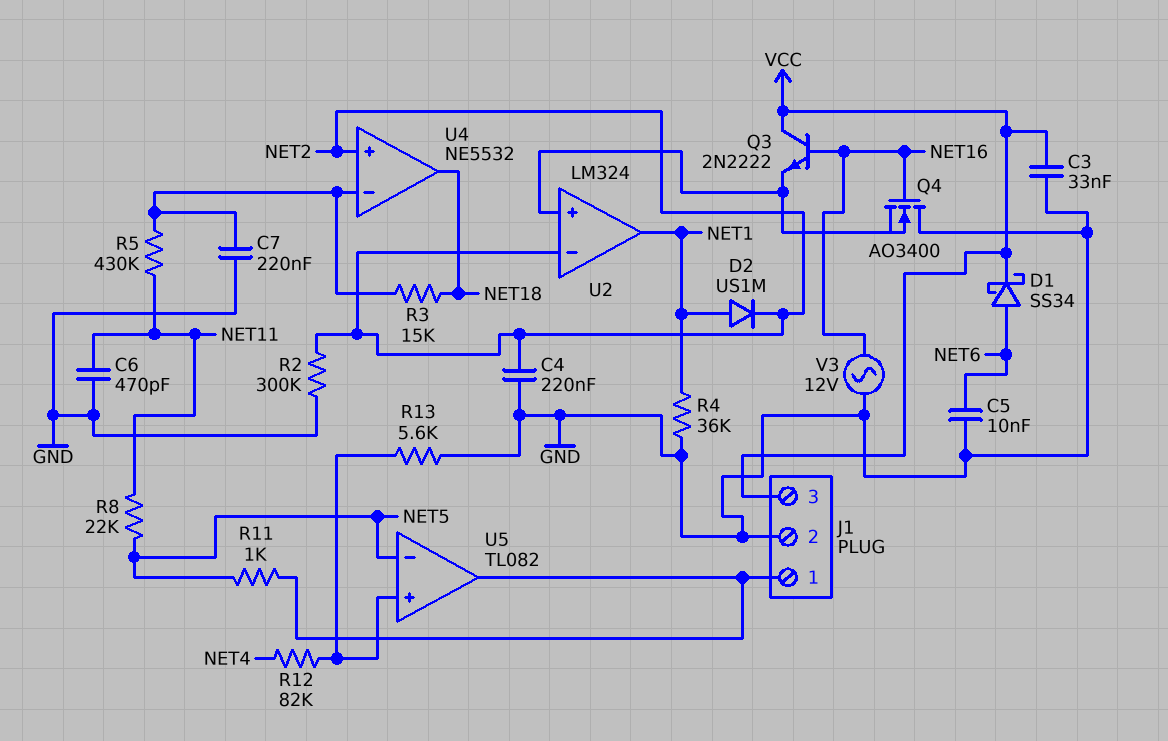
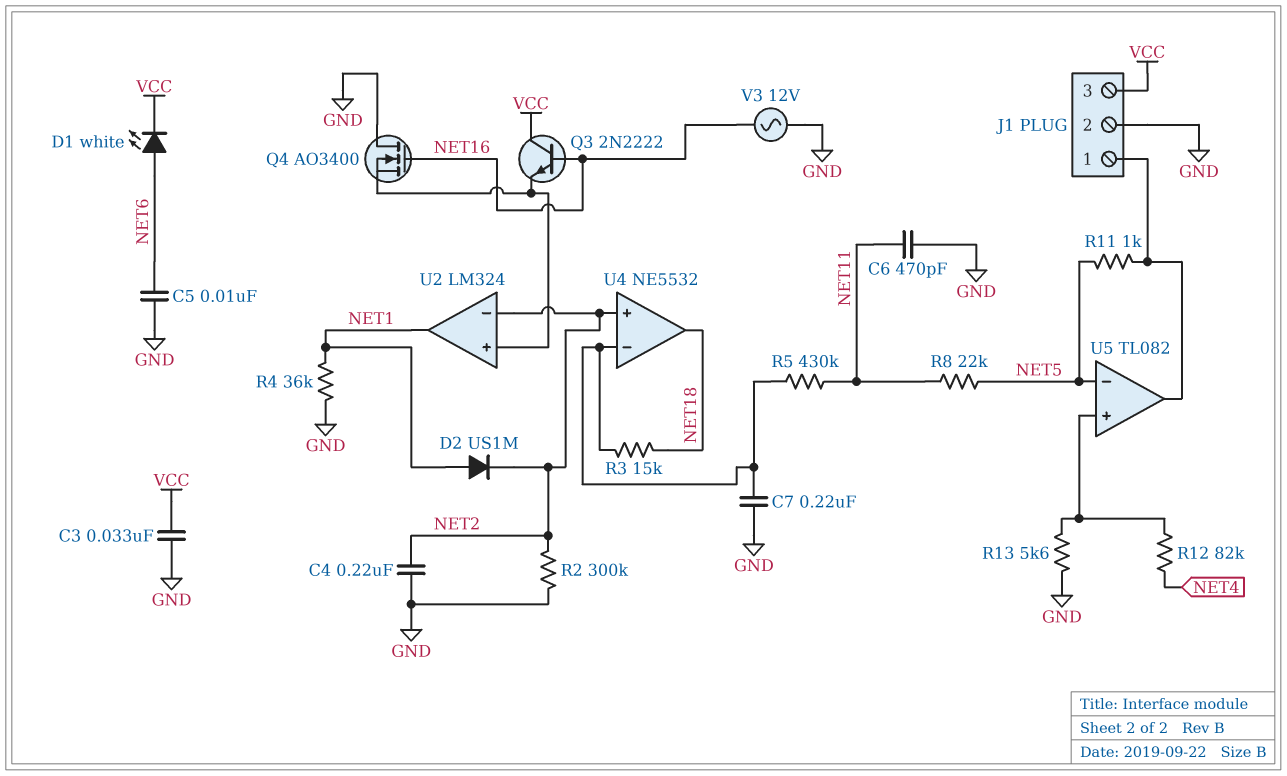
D1: schottky SS34 (A NET6, K VCC) -> LED white (A NET6, K VCC)

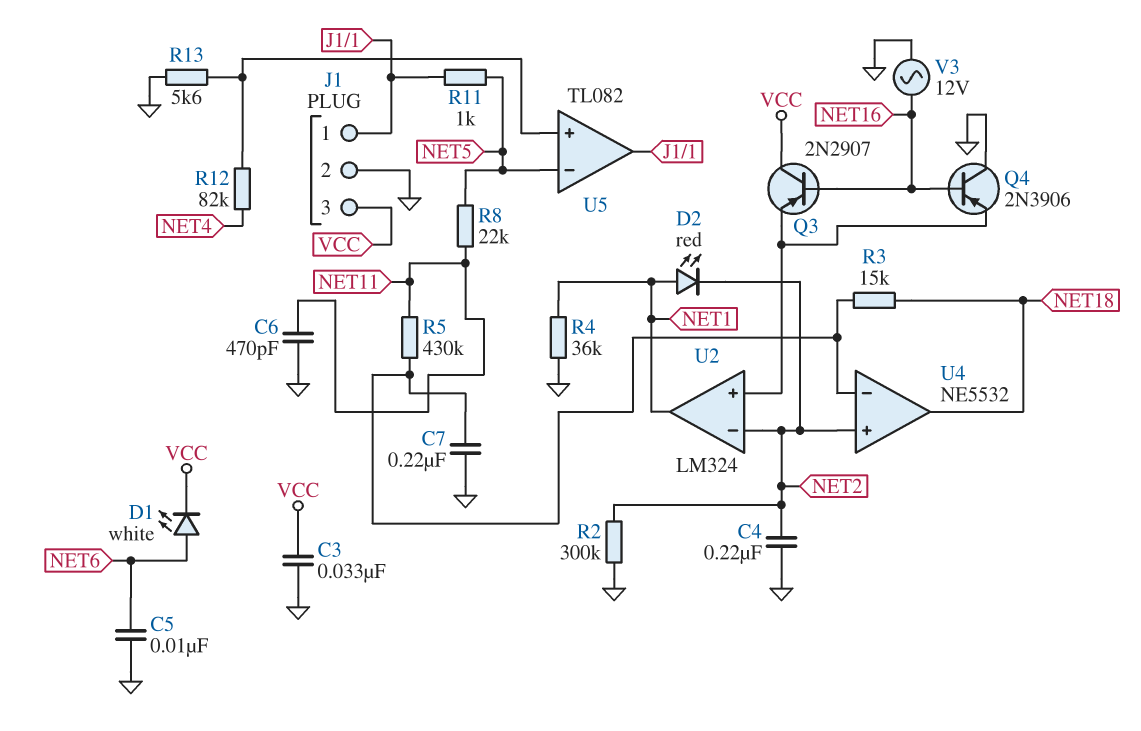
D2: diode US1M (A NET1, K NET2) -> LED red (A NET1, K NET2)
Q3: NPN 2N2222 (B NET16, C VCC, E U2/in+) -> PNP 2N2907 (B NET16, C VCC, E U2/in+)
Q4: NMOS AO3400 (G NET16, D GND, S U2/in+) -> PNP 2N3906 (B NET16, C GND, E U2/in+)

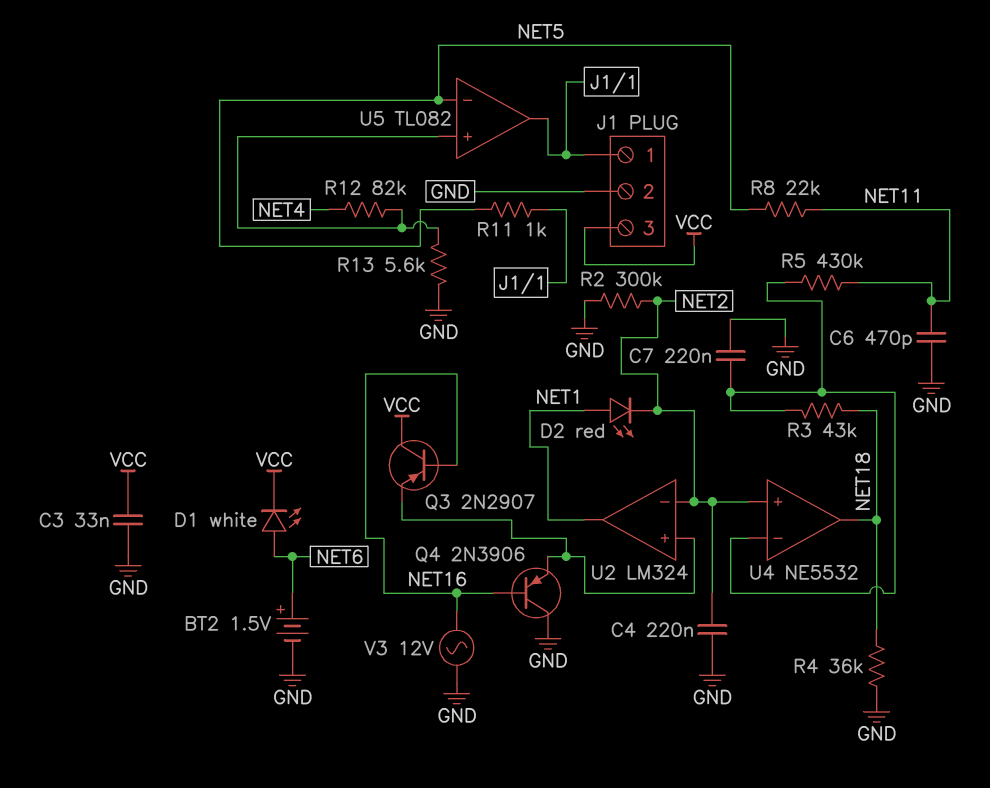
BT2: none -> 1.5V (plus NET6, minus GND)
C5: 10nF (GND, NET6) -> none
R3: 15k (NET18, U4/in-) -> 43k (NET18, U4/in-)
R4: 36k (GND, NET1) -> 36k (GND, NET18)

